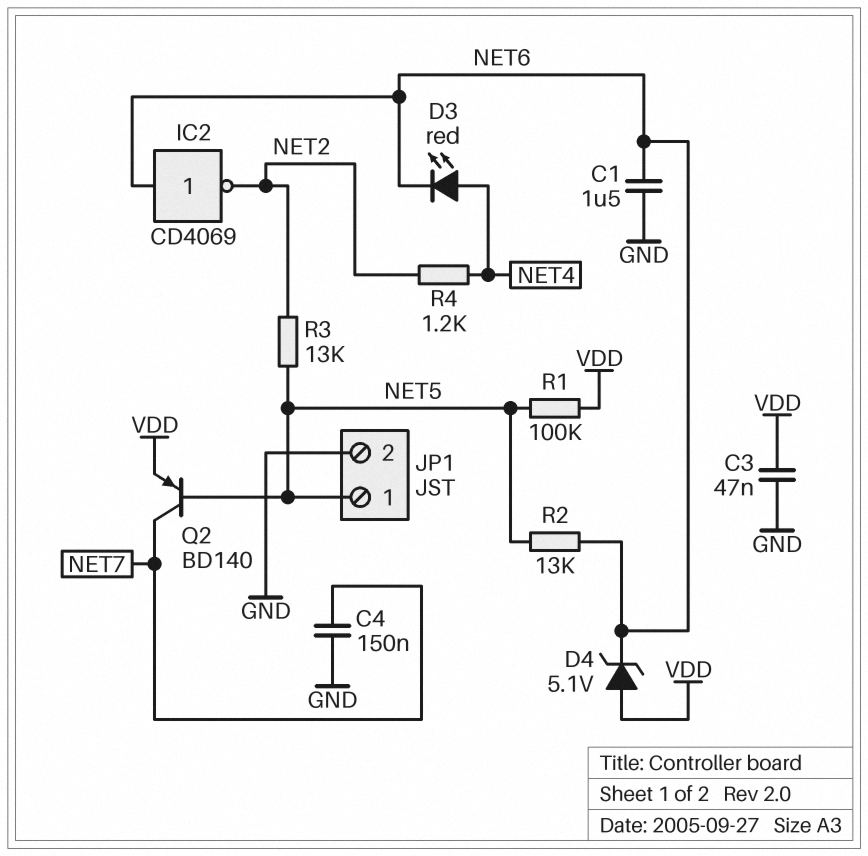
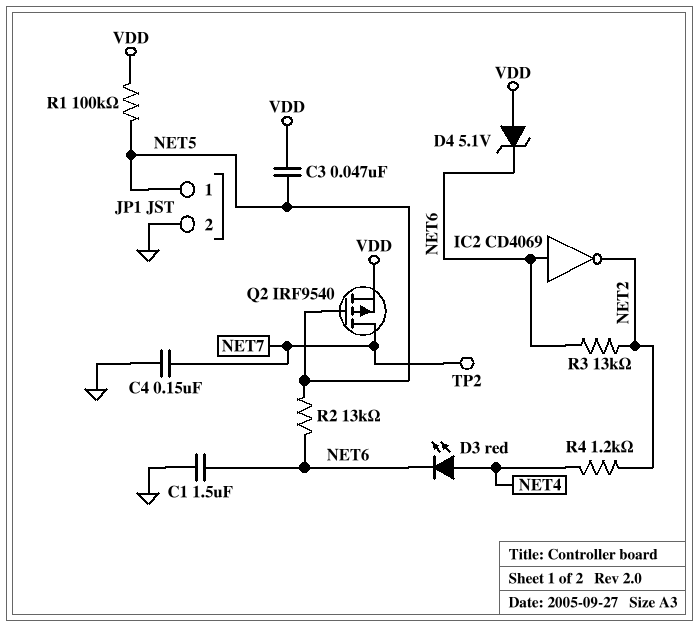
C3: 47nF (GND, VDD) -> 47nF (NET5, VDD)
Q2: PNP BD140 (B NET5, C NET7, E VDD) -> PMOS IRF9540 (G NET5, D NET7, S VDD)
R3: 13k (NET2, NET5) -> 13k (NET2, NET6)
TP2: none -> test point (NET7)

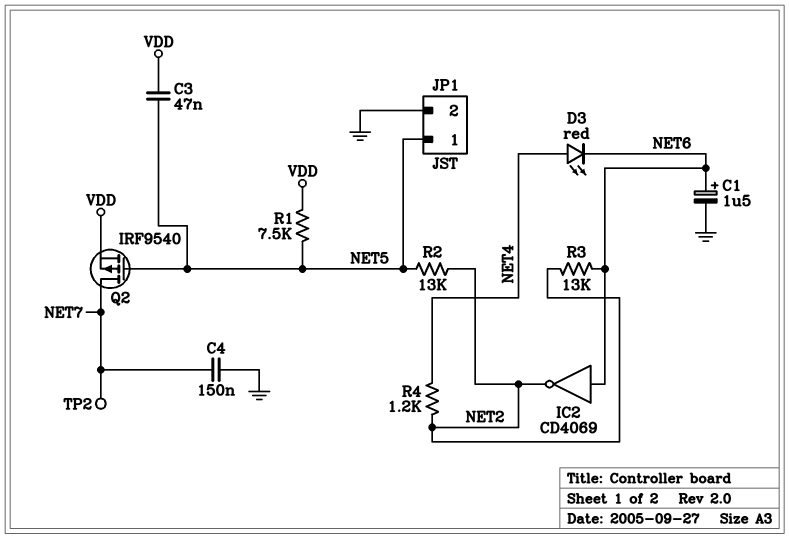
C1: 1.5uF (GND, NET6) -> 1.5uF (plus NET6, minus GND)
D4: zener 5.1V (A VDD, K NET6) -> none
R1: 100k (NET5, VDD) -> 7.5k (NET5, VDD)
R2: 13k (NET5, NET6) -> 13k (NET2, NET5)

